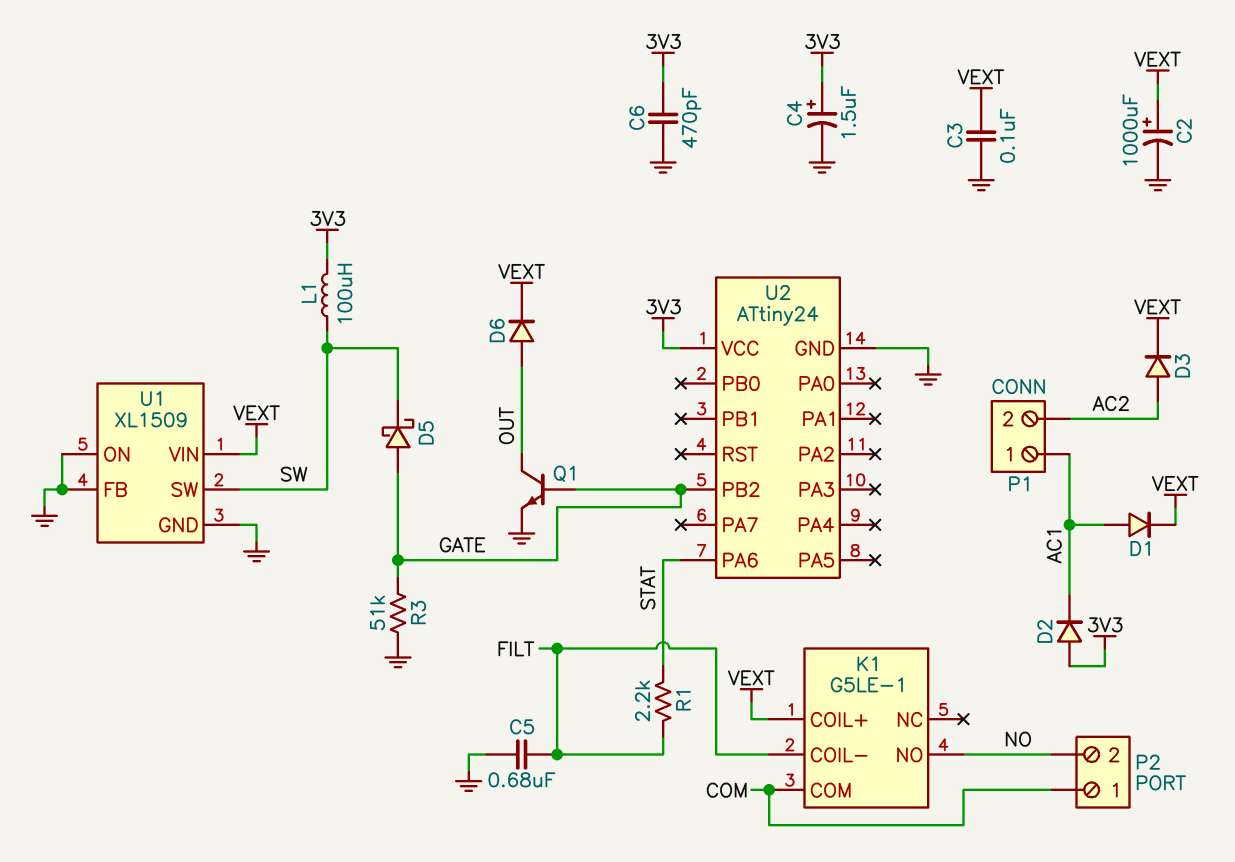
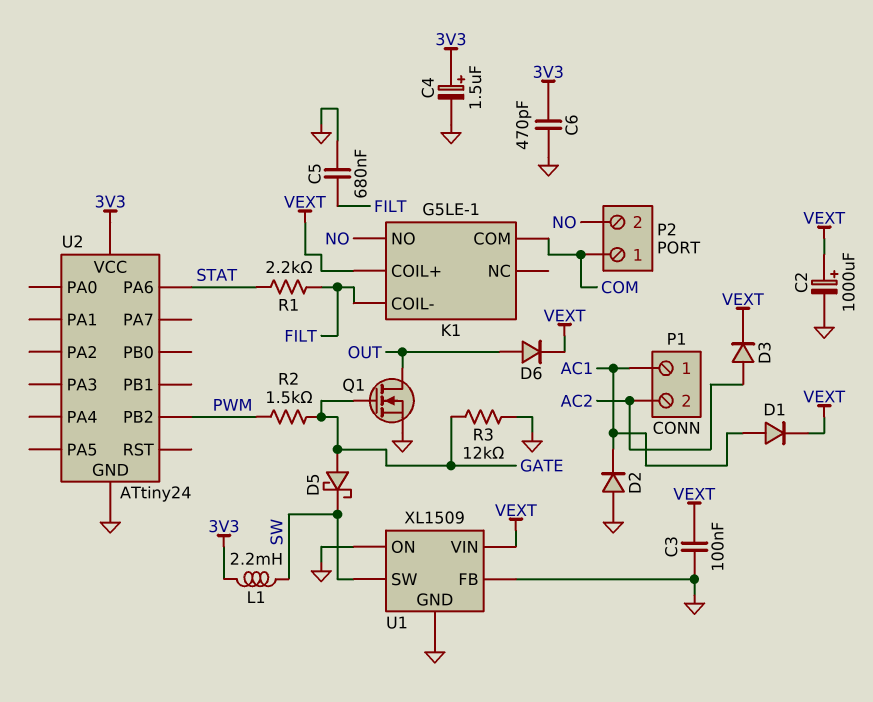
D2: diode (A 3V3, K AC1) -> diode (A GND, K AC1)
L1: 100uH (3V3, SW) -> 2.2mH (3V3, SW)
Q1: NPN (B GATE, C OUT, E GND) -> NMOS (G GATE, D OUT, S GND)
R2: none -> 1.5k (GATE, PWM)
R3: 51k (GATE, GND) -> 12k (GATE, GND)
U2 pin PB2: GATE -> PWM

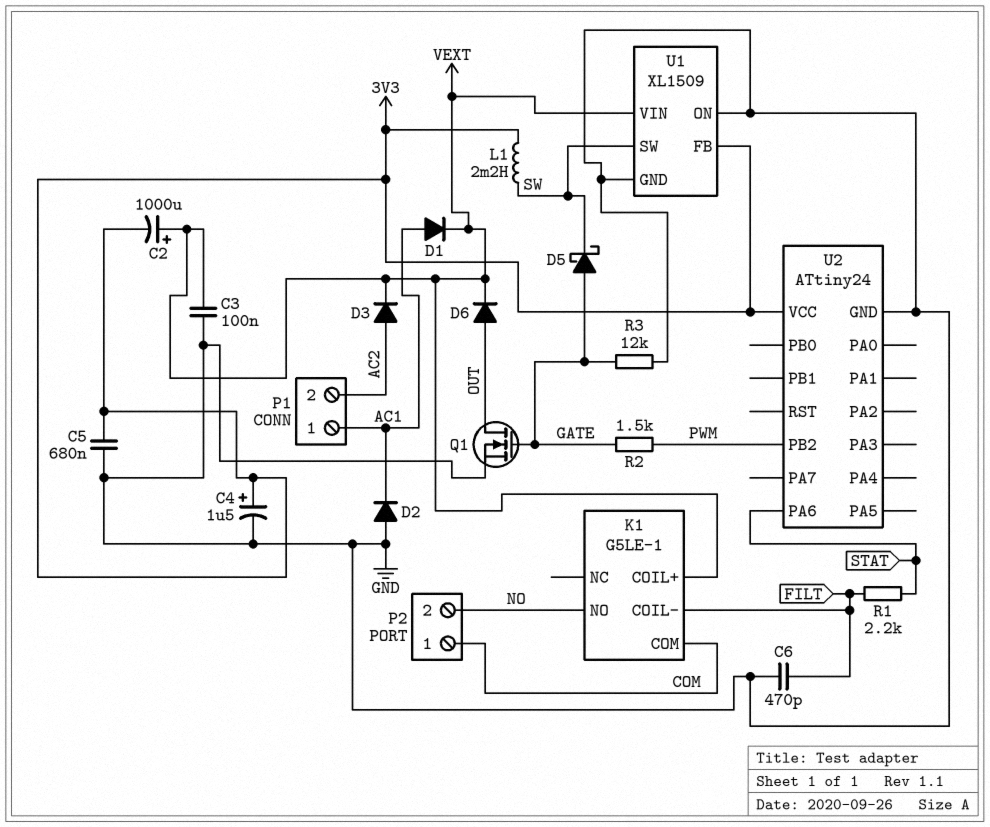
C2: 1000uF (plus VEXT, minus GND) -> 1000uF (plus VEXT, minus 3V3)
C5: 680nF (FILT, GND) -> 680nF (3V3, GND)
C6: 470pF (3V3, GND) -> 470pF (FILT, GND)
U1 pin FB: GND -> 3V3

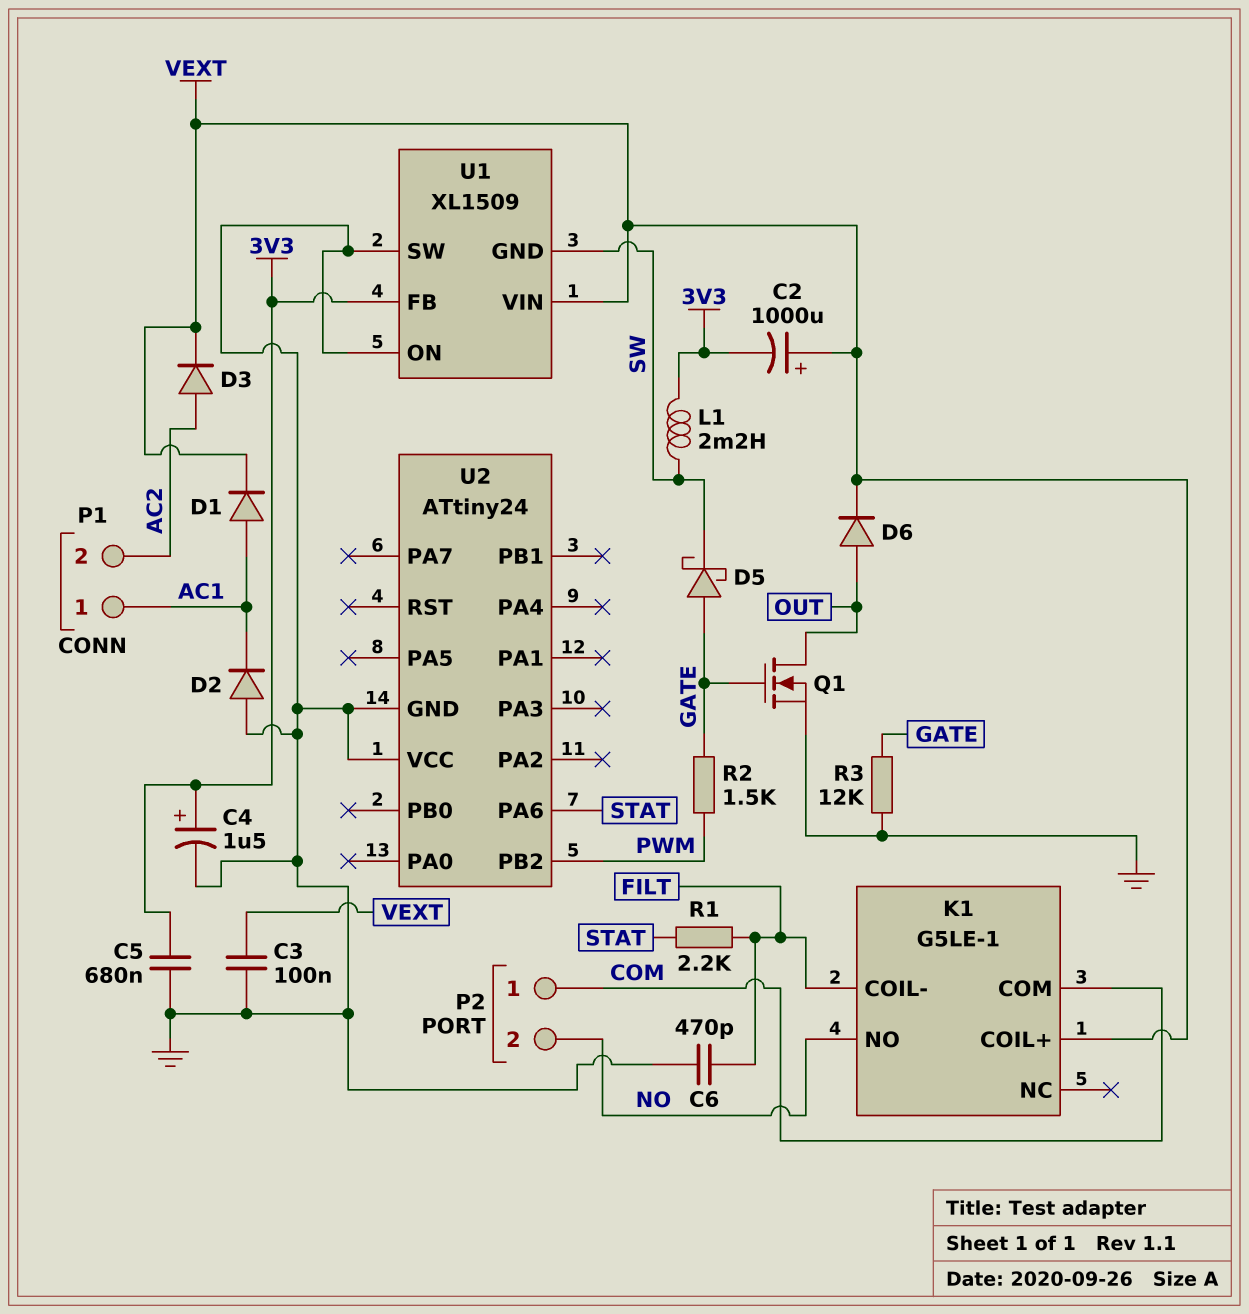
U1 pin GND: GND -> SW
U1 pin SW: SW -> GND
U2 pin VCC: 3V3 -> GND

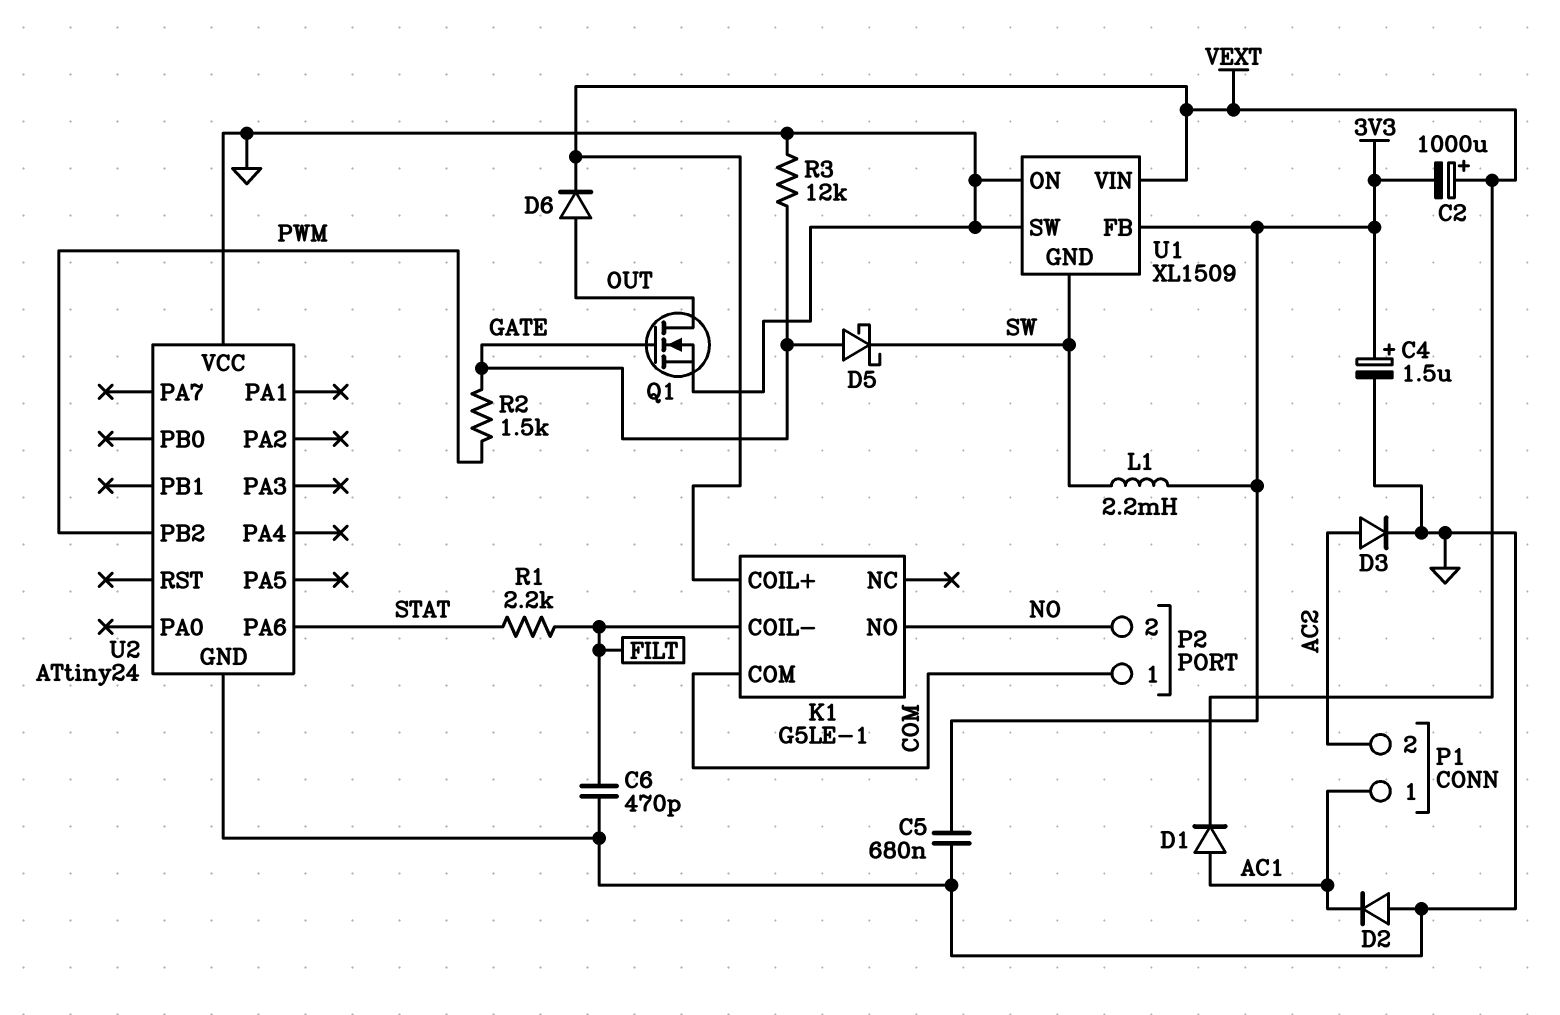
C3: 100nF (GND, VEXT) -> none
D3: diode (A AC2, K VEXT) -> diode (A AC2, K GND)

